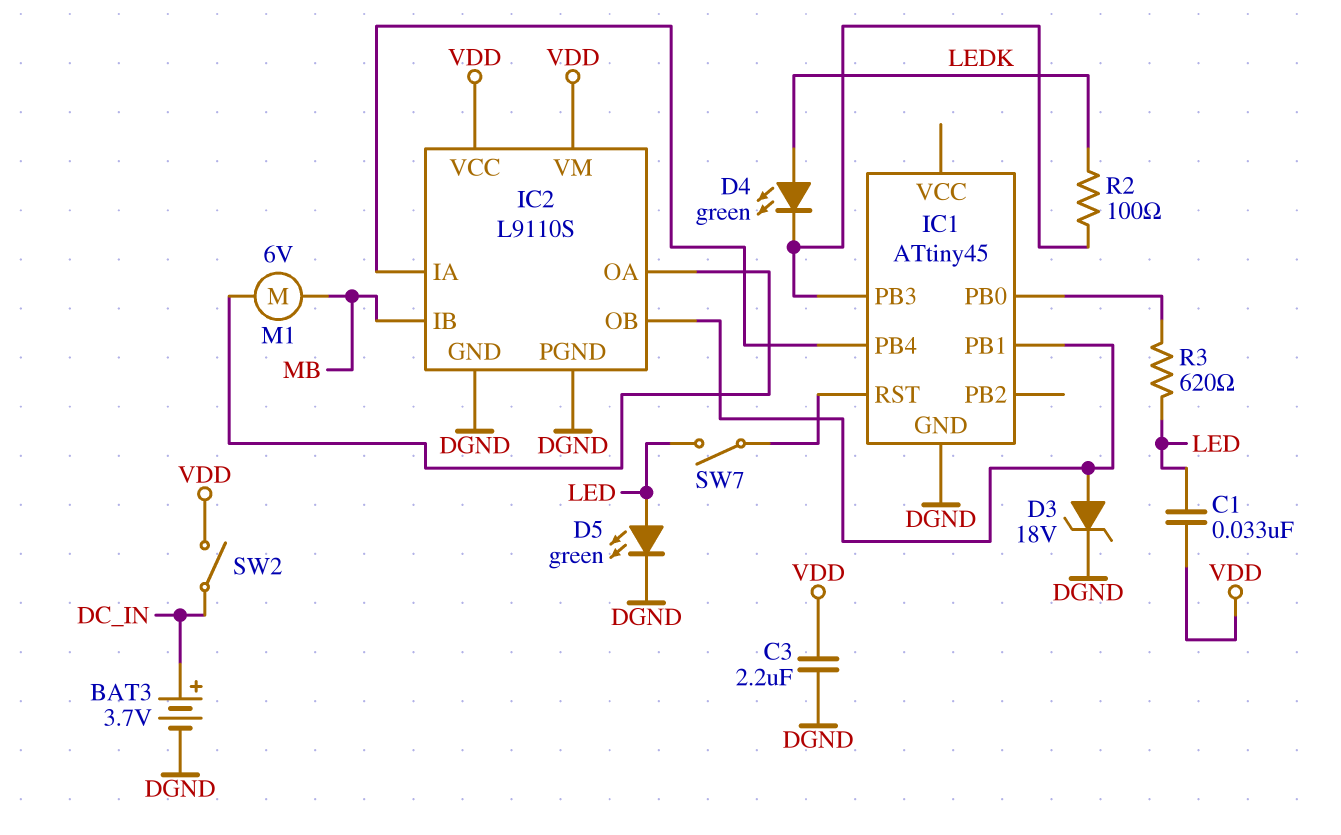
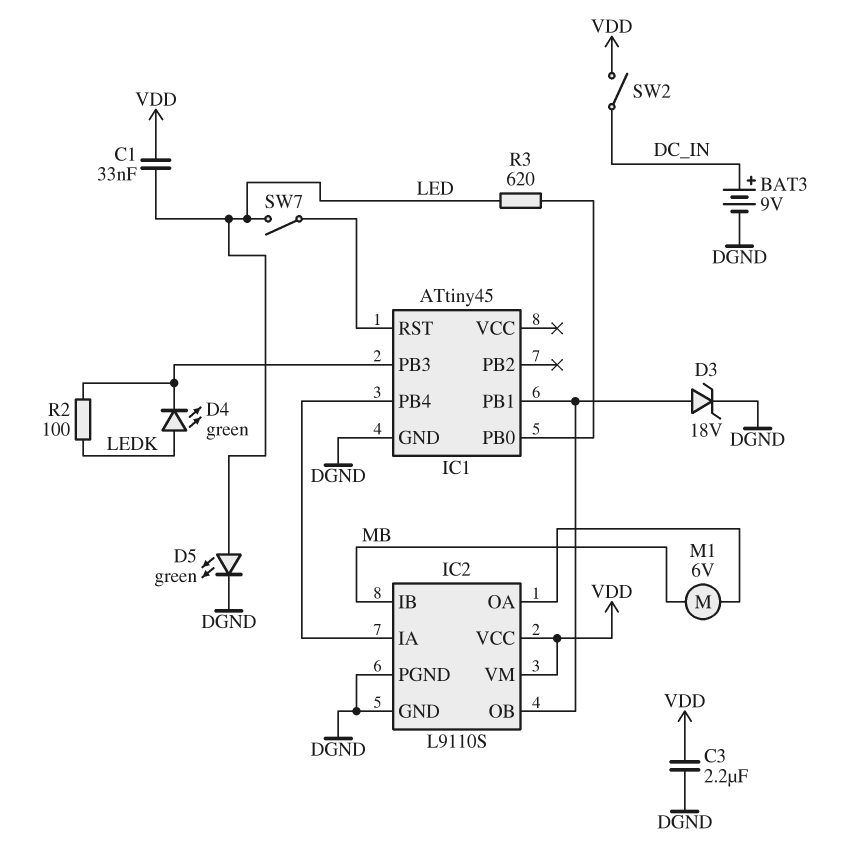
BAT3: 3.7V (plus DC_IN, minus DGND) -> 9V (plus DC_IN, minus DGND)

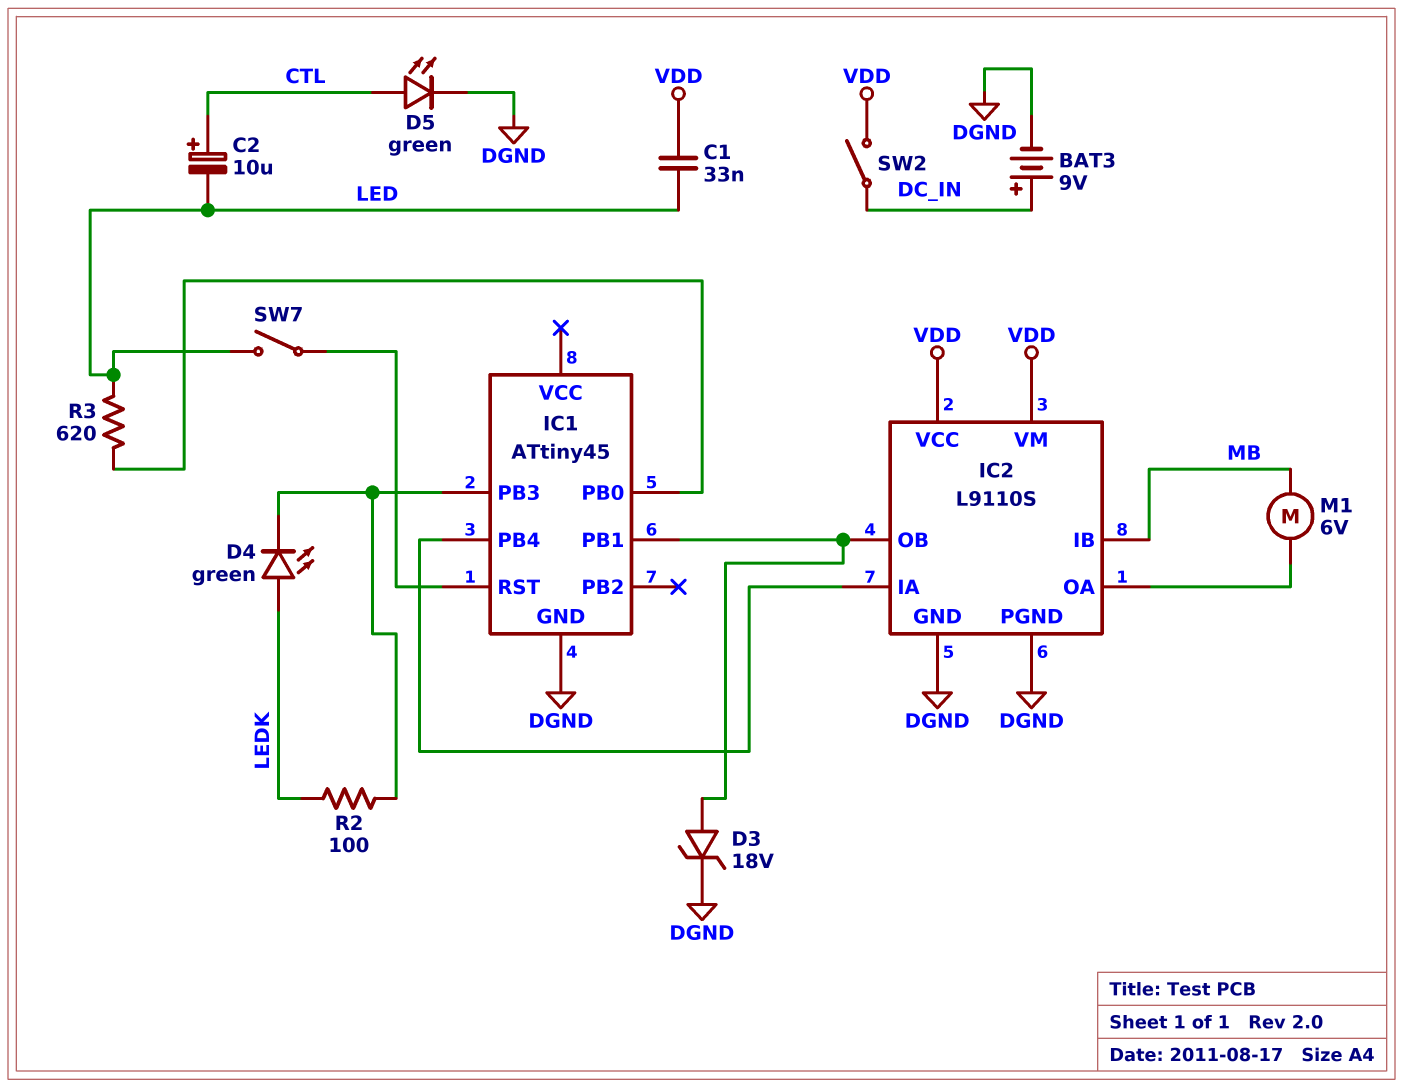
C2: none -> 10uF (plus CTL, minus LED)
C3: 2.2uF (DGND, VDD) -> none
D5: LED green (A LED, K DGND) -> LED green (A CTL, K DGND)

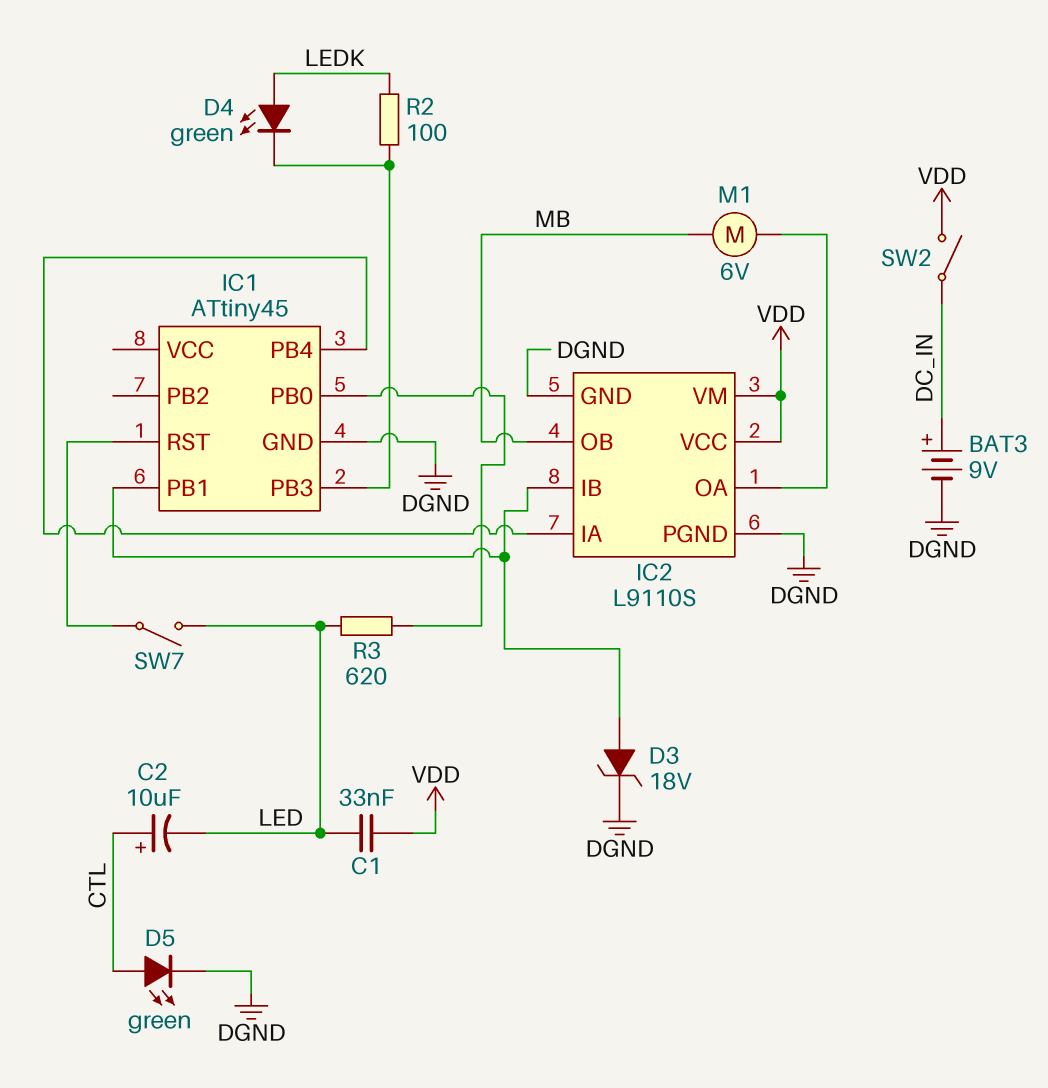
IC2 pin IB: MB -> IC1/PB1
IC2 pin OB: IC1/PB1 -> MB

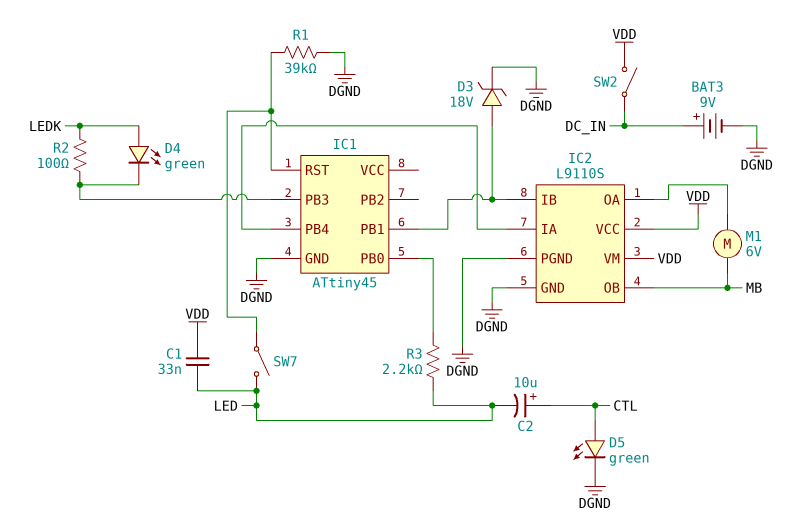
R1: none -> 39k (DGND, IC1/RST)
R3: 620 (IC1/PB0, LED) -> 2.2k (IC1/PB0, LED)

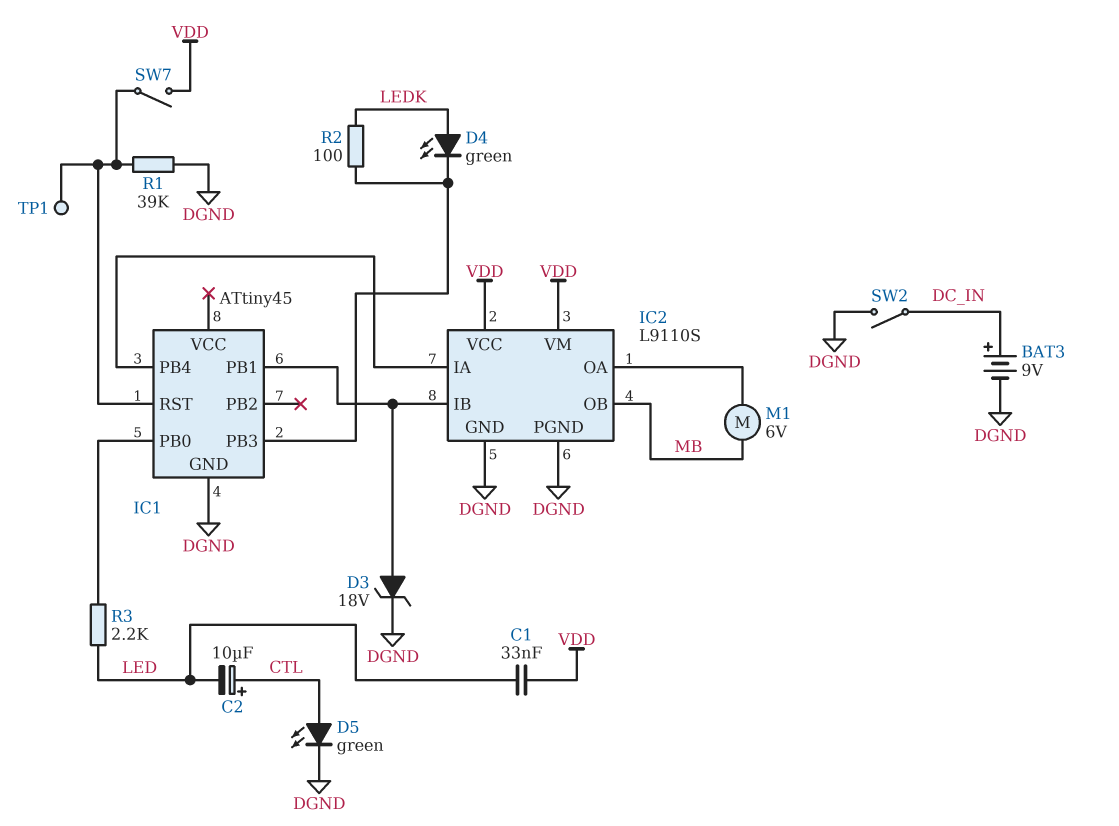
SW2: switch (DC_IN, VDD) -> switch (DC_IN, DGND)
SW7: switch (IC1/RST, LED) -> switch (IC1/RST, VDD)
TP1: none -> test point (IC1/RST)

